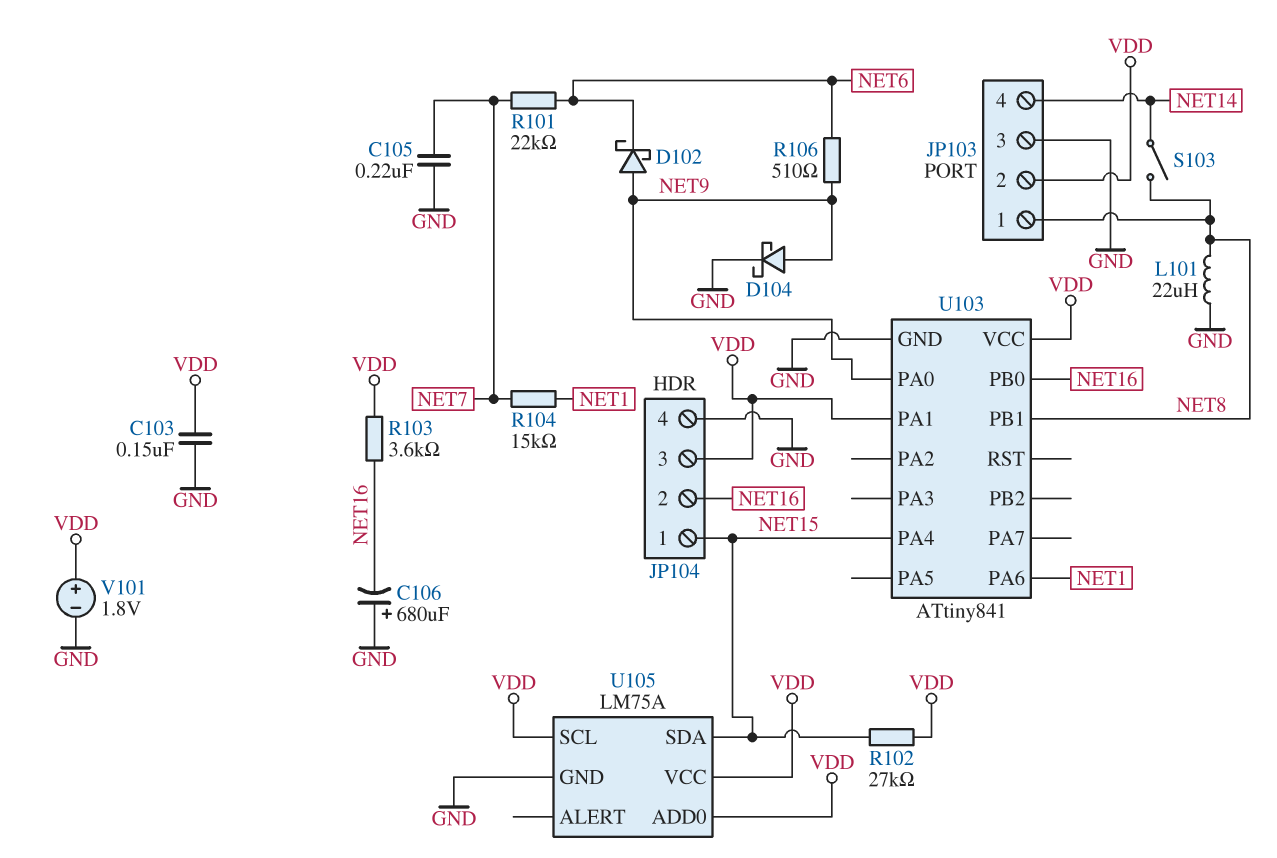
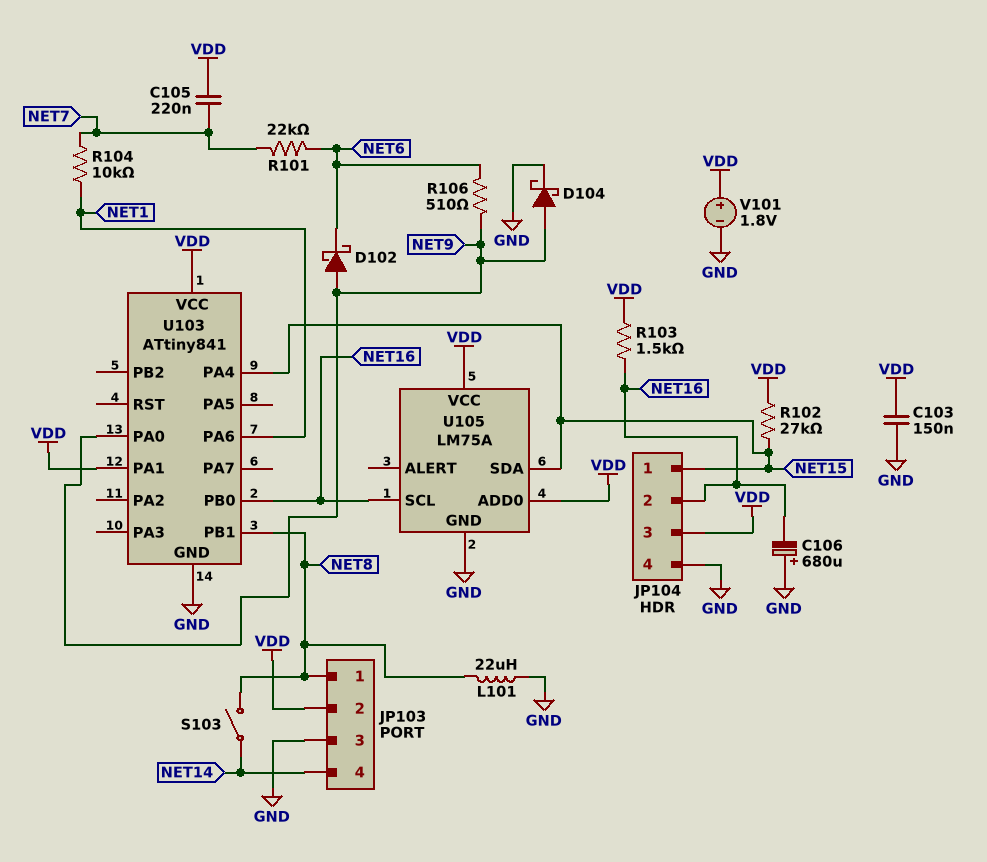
C105: 220nF (GND, NET7) -> 220nF (NET7, VDD)
R103: 3.6k (NET16, VDD) -> 1.5k (NET16, VDD)
R104: 15k (NET1, NET7) -> 10k (NET1, NET7)
U105 pin SCL: VDD -> NET16

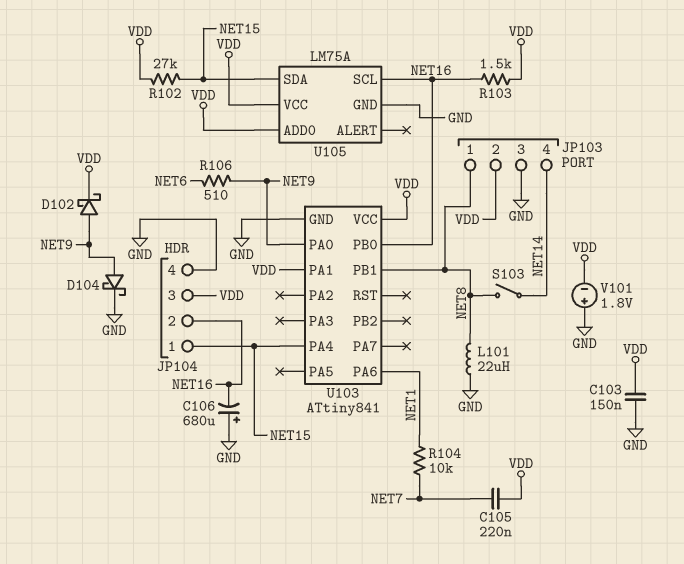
D102: schottky (A NET9, K NET6) -> schottky (A NET9, K VDD)
R101: 22k (NET6, NET7) -> none
V101: 1.8V (plus VDD, minus GND) -> 1.8V (plus GND, minus VDD)

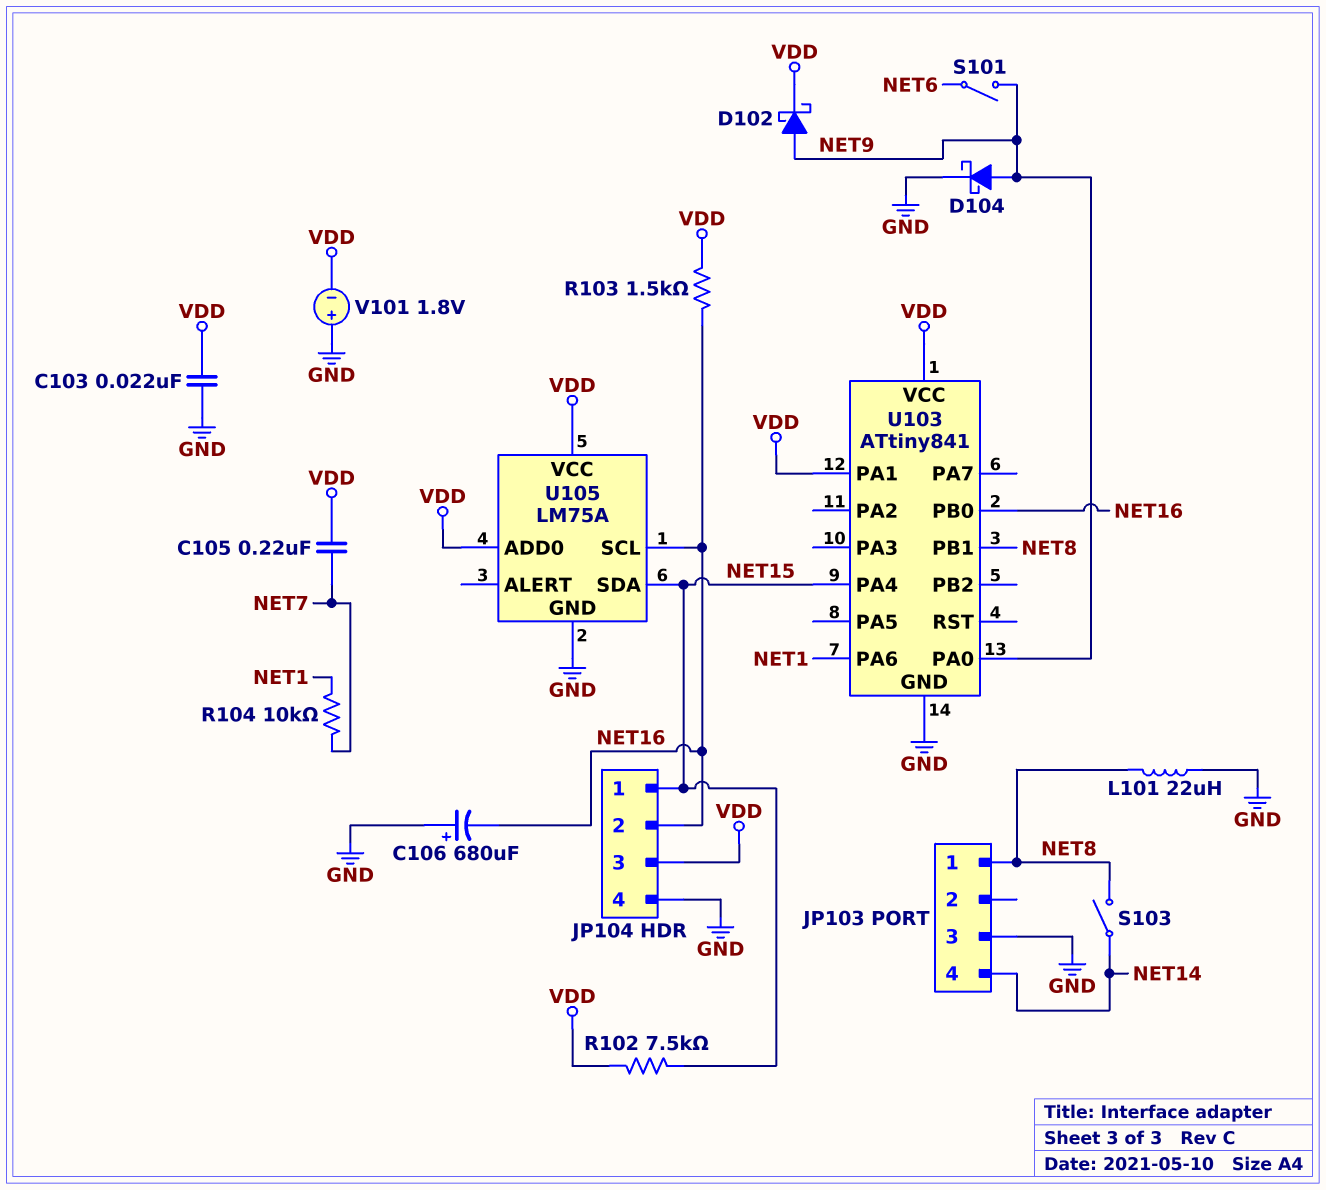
C103: 150nF (GND, VDD) -> 22nF (GND, VDD)
JP103 pin 2: VDD -> none
R102: 27k (NET15, VDD) -> 7.5k (NET15, VDD)
R106: 510 (NET6, NET9) -> none
S101: none -> switch (NET6, NET9)

